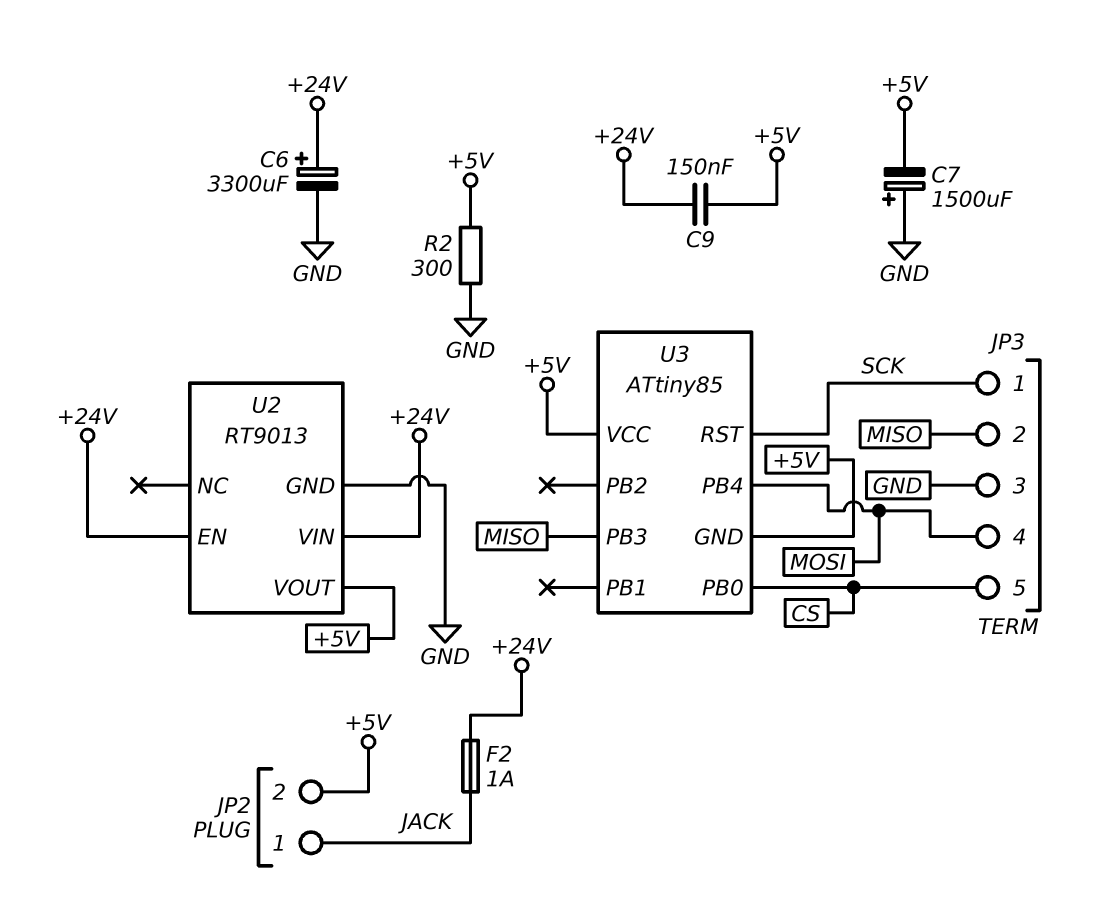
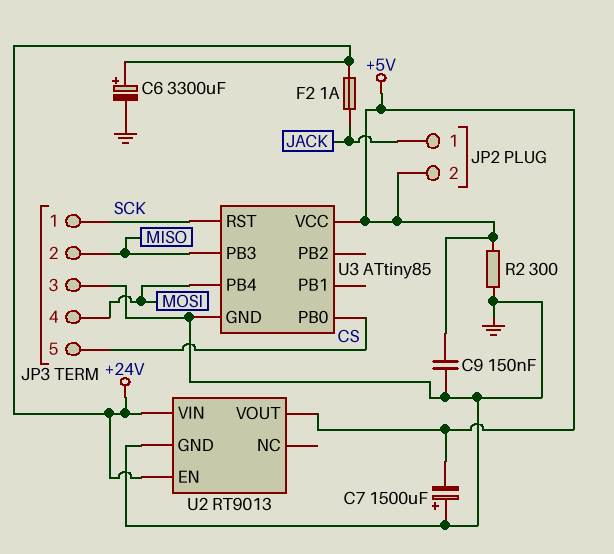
C9: 150nF (+5V, +24V) -> 150nF (+5V, GND)
U3 pin GND: +5V -> GND

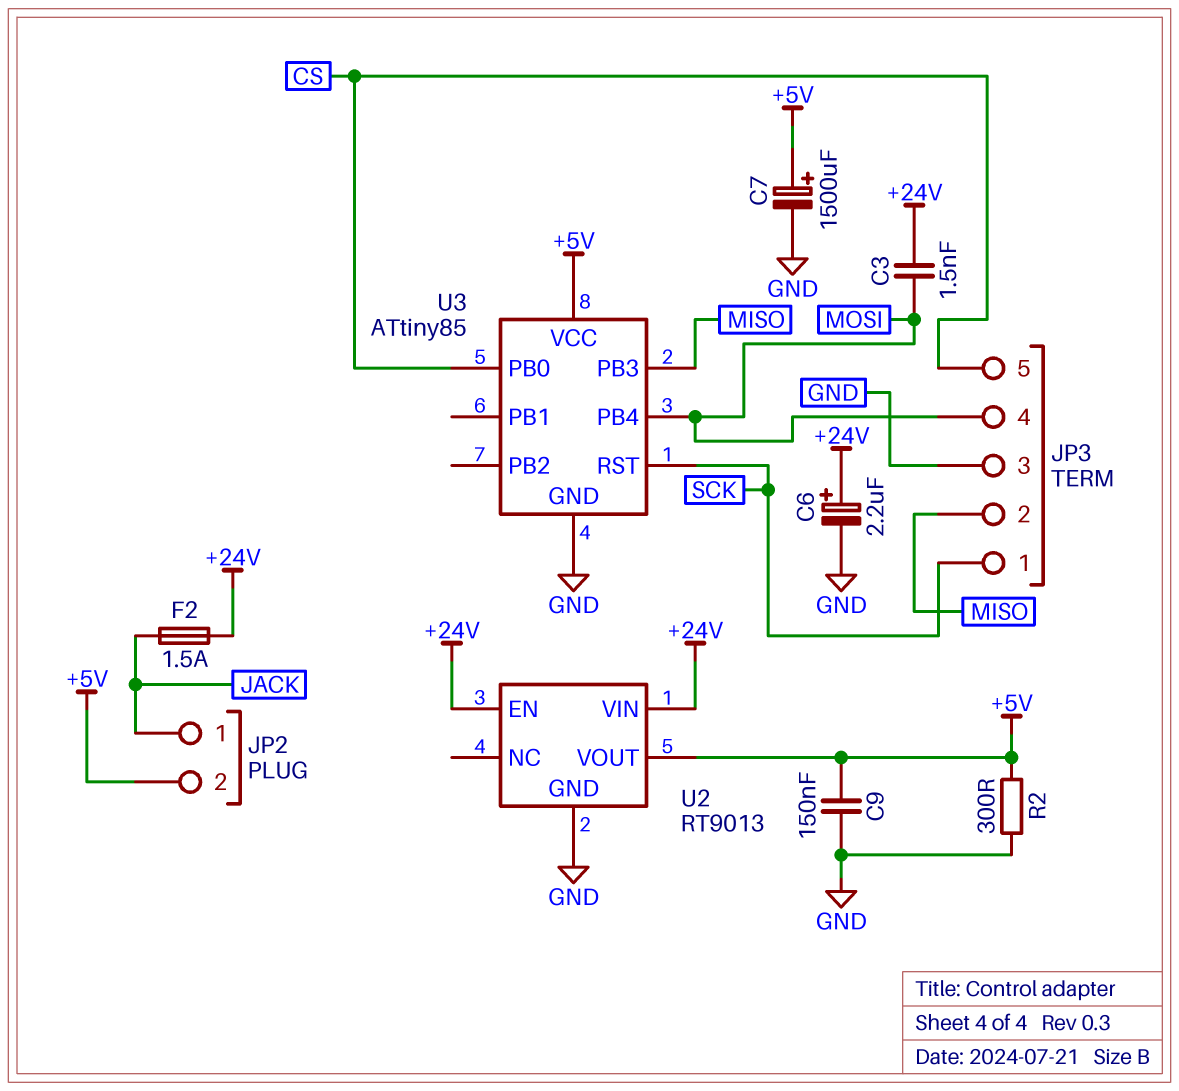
C3: none -> 1.5nF (+24V, MOSI)
C6: 3300uF (plus +24V, minus GND) -> 2.2uF (plus +24V, minus GND)
C7: 1500uF (plus GND, minus +5V) -> 1500uF (plus +5V, minus GND)
F2: 1A (+24V, JACK) -> 1.5A (+24V, JACK)

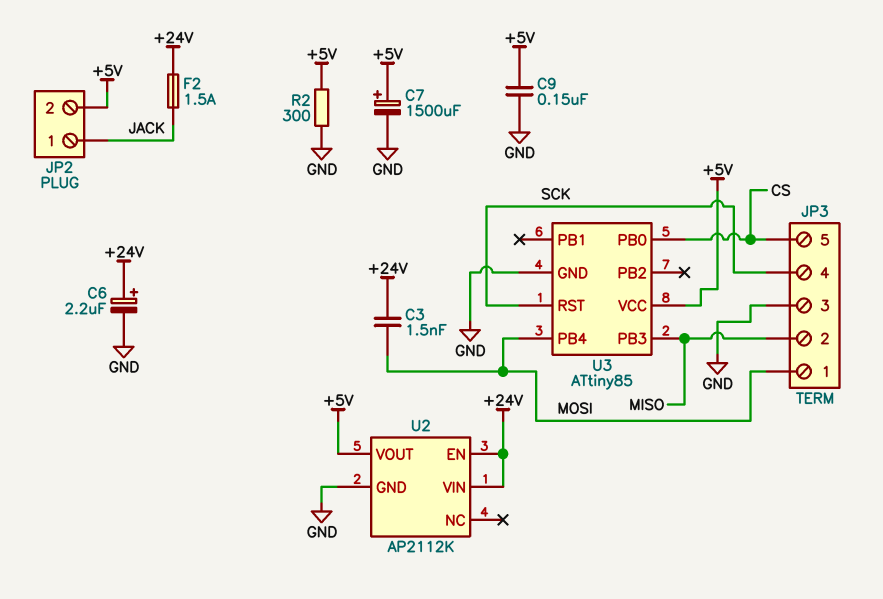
JP3 pin 1: SCK -> MOSI
JP3 pin 4: MOSI -> SCK
U2: RT9013 -> AP2112K

